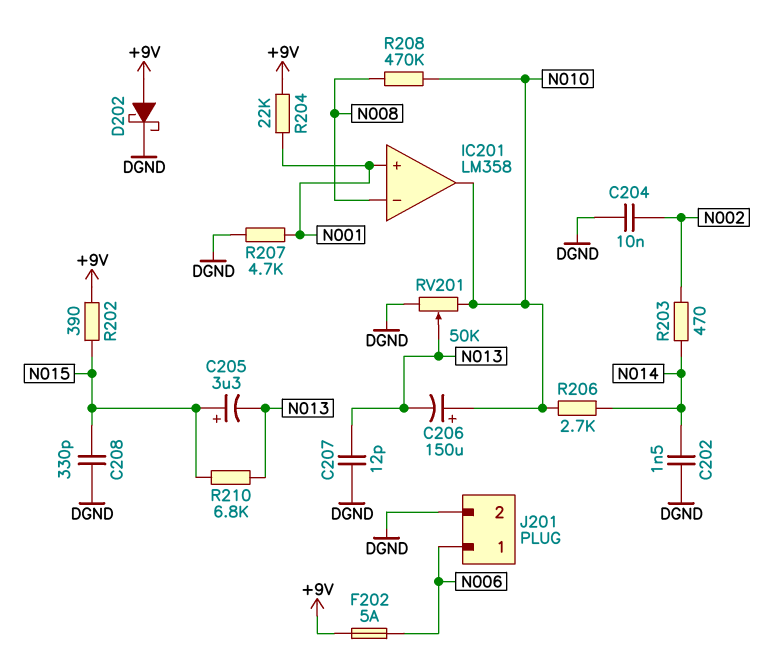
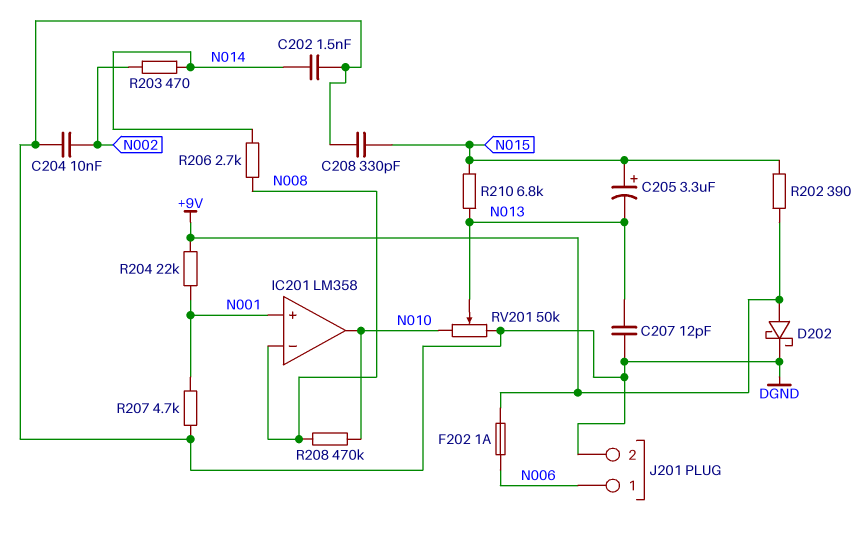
C206: 150uF (plus N010, minus N013) -> none
F202: 5A (+9V, N006) -> 1A (+9V, N006)
R206: 2.7k (N010, N014) -> 2.7k (N008, N014)

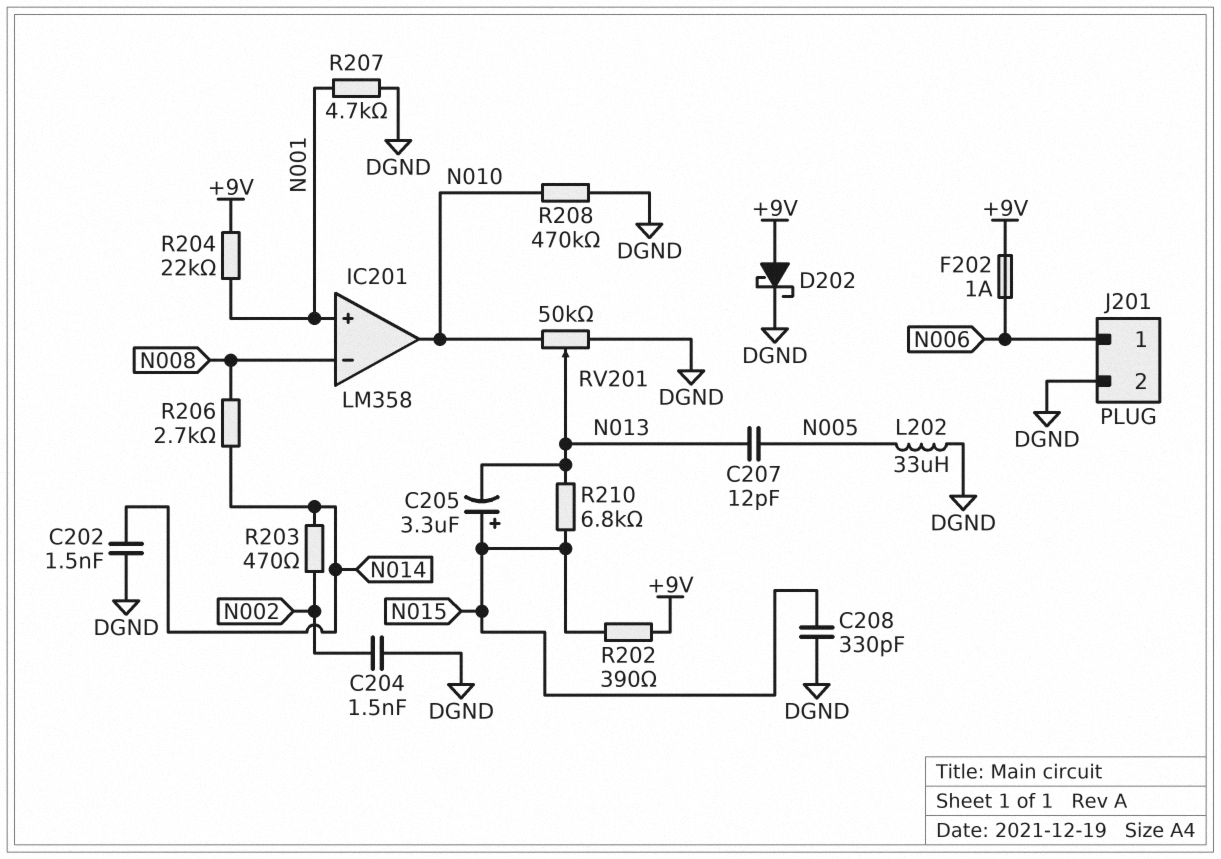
C204: 10nF (DGND, N002) -> 1.5nF (DGND, N002)
C207: 12pF (DGND, N013) -> 12pF (N005, N013)
L202: none -> 33uH (DGND, N005)
R208: 470k (N008, N010) -> 470k (DGND, N010)

